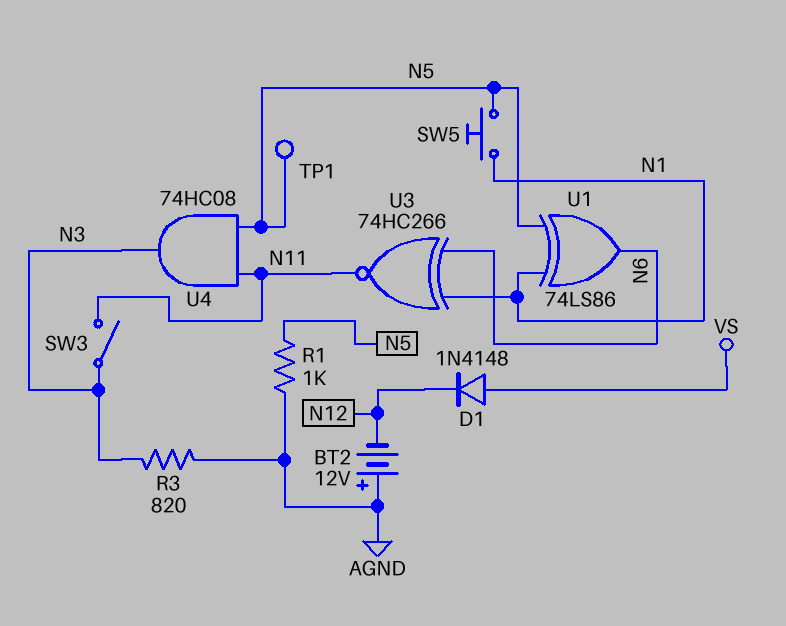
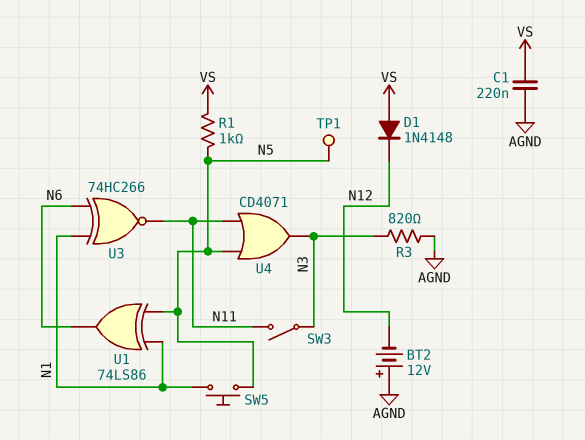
C1: none -> 220nF (AGND, VS)
R1: 1k (AGND, N5) -> 1k (N5, VS)
U4: AND 74HC08 (in N5, in N11, out N3) -> OR CD4071 (in N5, in N11, out N3)

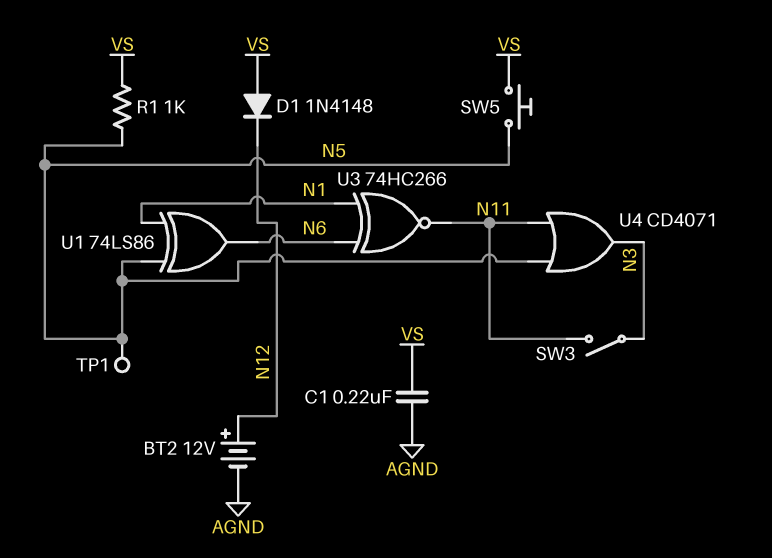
BT2: 12V (plus AGND, minus N12) -> 12V (plus N12, minus AGND)
R3: 820 (AGND, N3) -> none
SW5: button (N1, N5) -> button (N5, VS)

